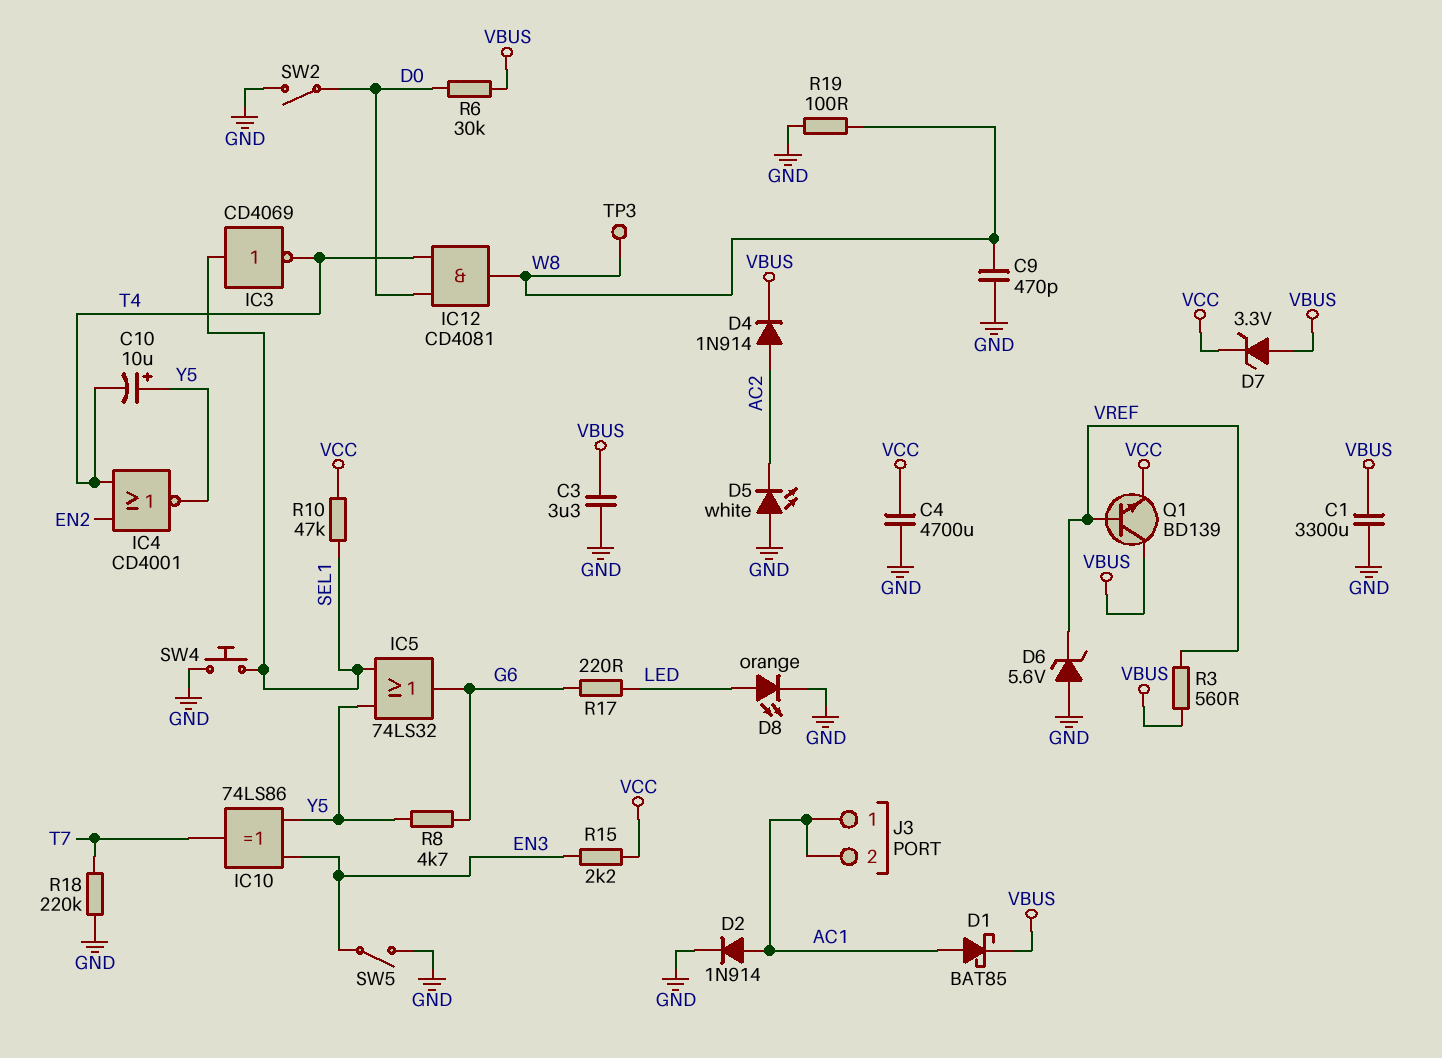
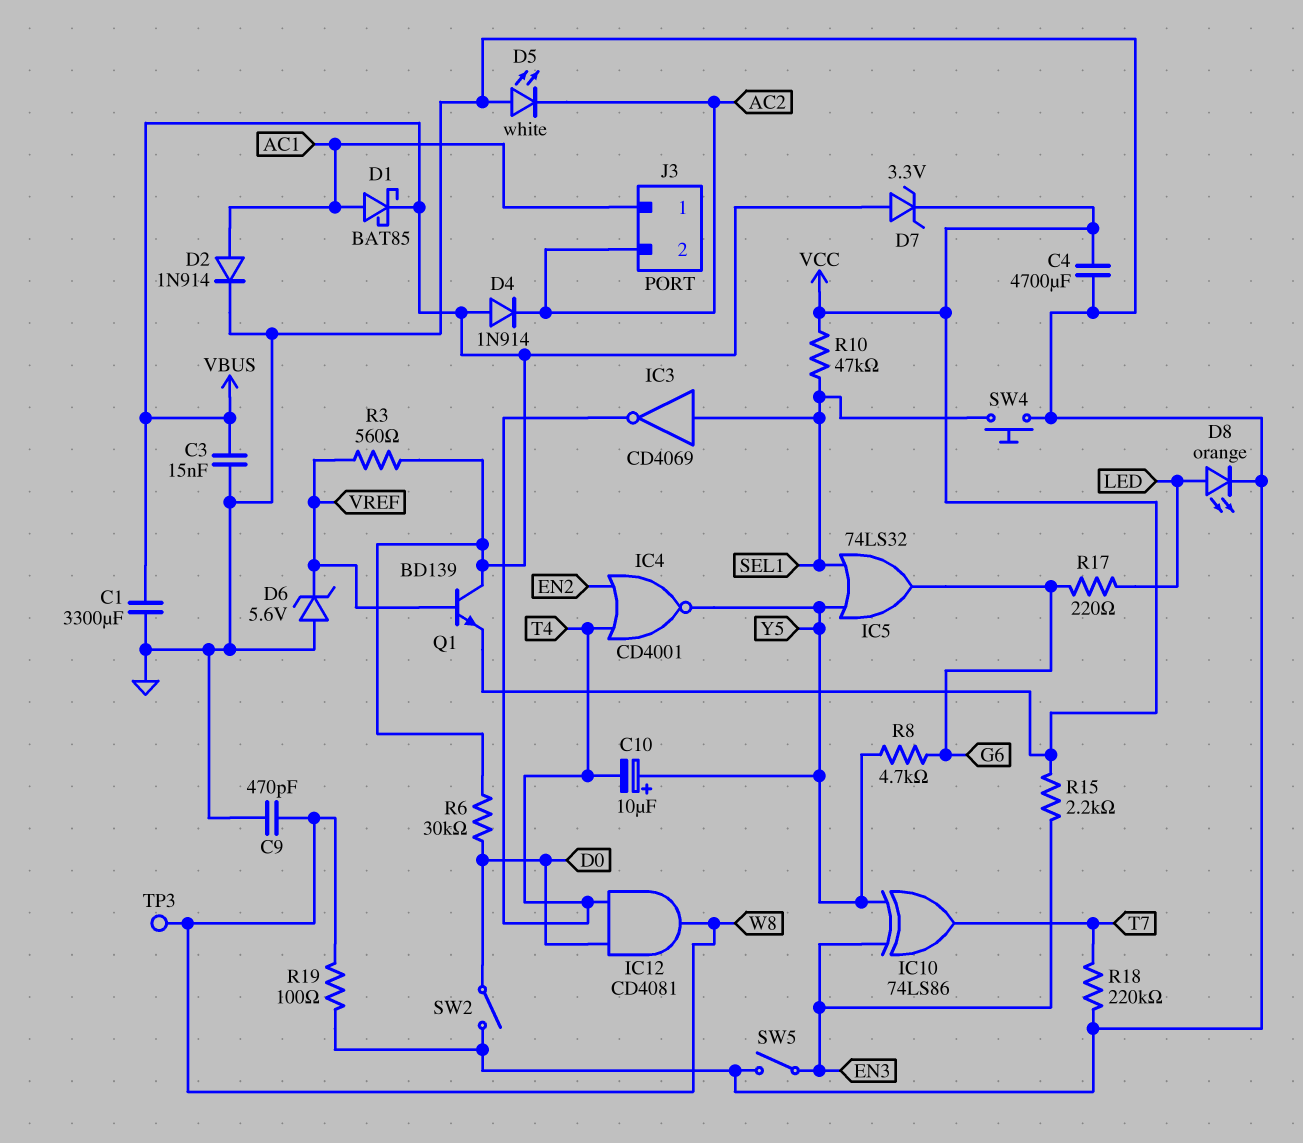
C3: 3.3uF (GND, VBUS) -> 15nF (GND, VBUS)
D4: diode 1N914 (A AC2, K VBUS) -> diode 1N914 (A VBUS, K AC2)
J3 pin 2: AC1 -> AC2

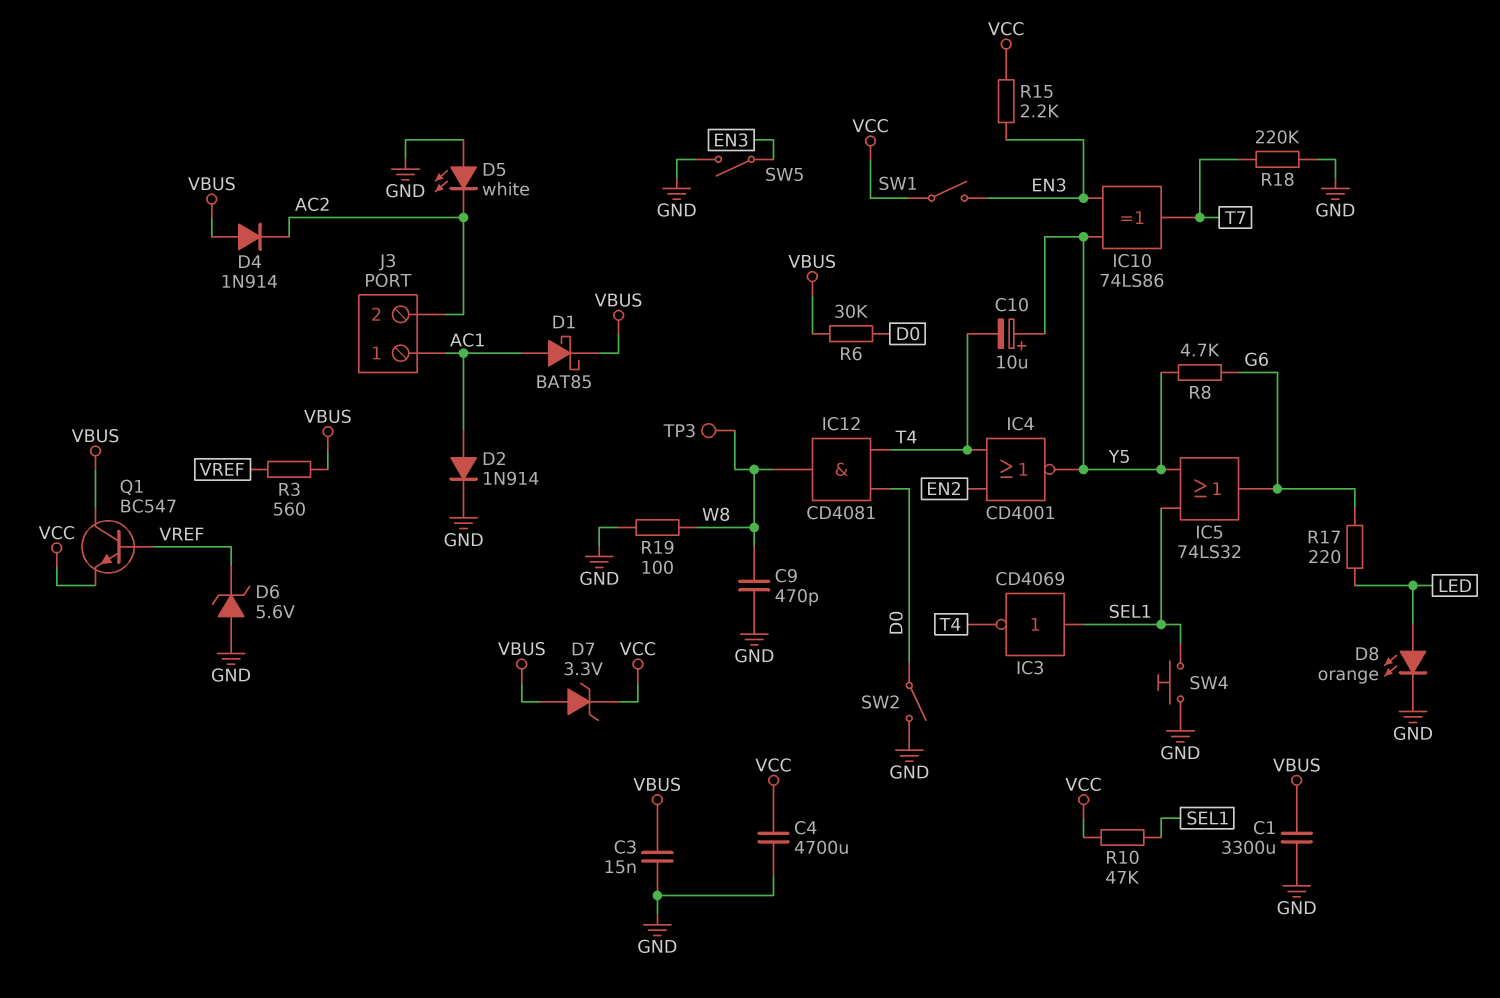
Q1: NPN BD139 (B VREF, C VBUS, E VCC) -> NPN BC547 (B VREF, C VBUS, E VCC)
SW1: none -> switch (EN3, VCC)

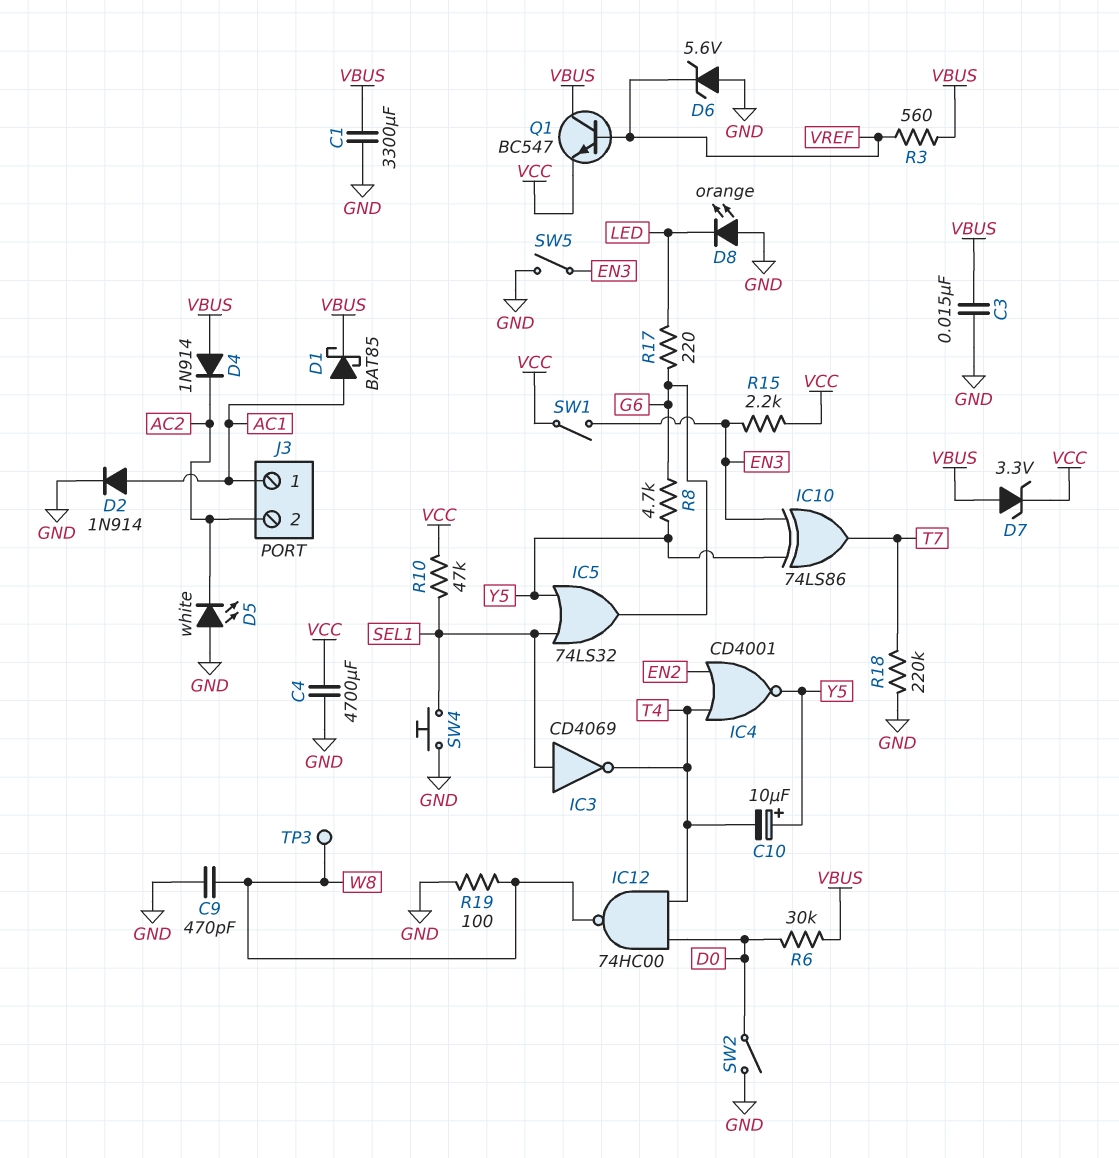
D8: LED orange (A LED, K GND) -> LED orange (A GND, K LED)
IC12: AND CD4081 (in D0, in T4, out W8) -> NAND 74HC00 (in D0, in T4, out W8)

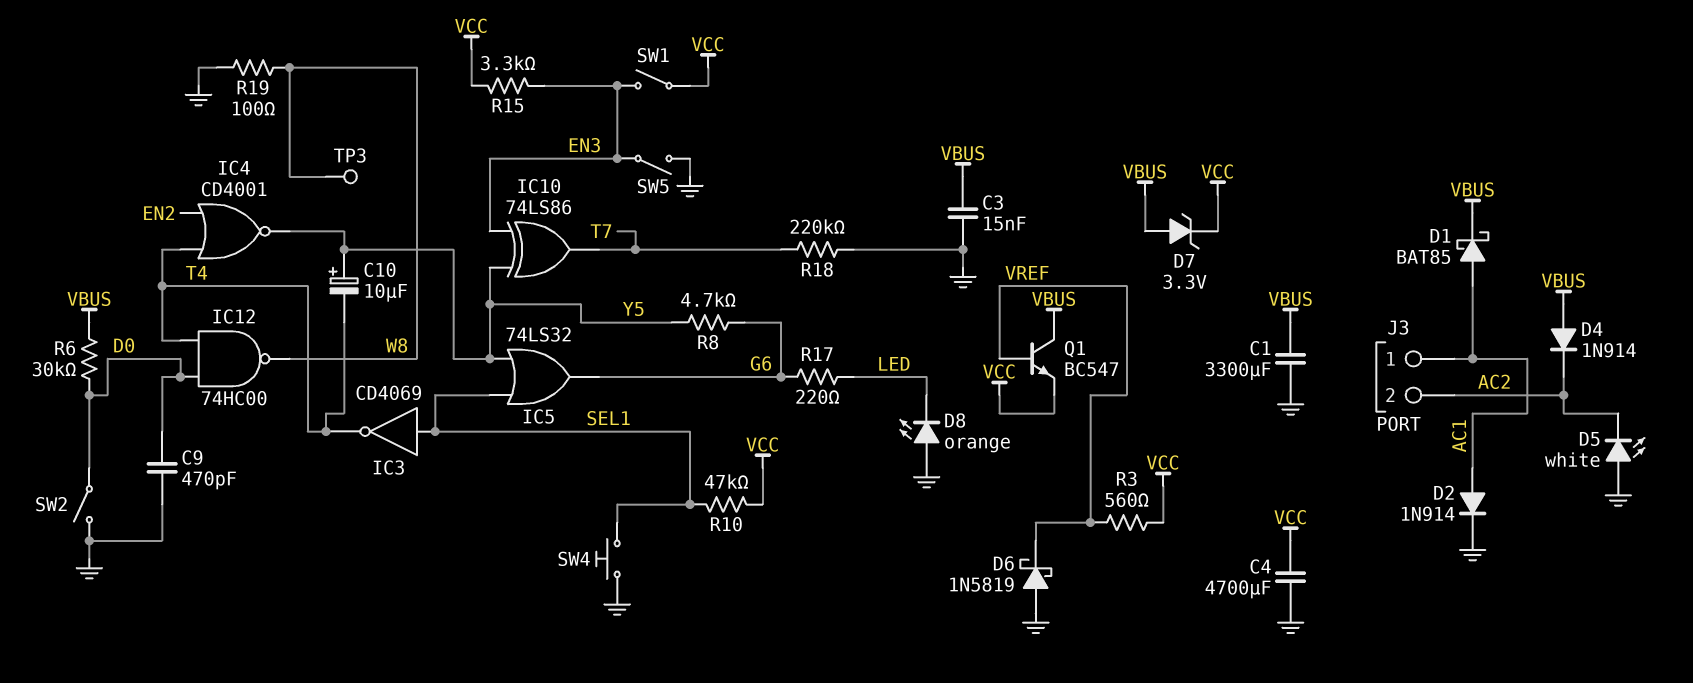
C9: 470pF (GND, W8) -> 470pF (D0, GND)
D6: zener 5.6V (A GND, K VREF) -> schottky 1N5819 (A GND, K VREF)
R3: 560 (VBUS, VREF) -> 560 (VCC, VREF)
R15: 2.2k (EN3, VCC) -> 3.3k (EN3, VCC)

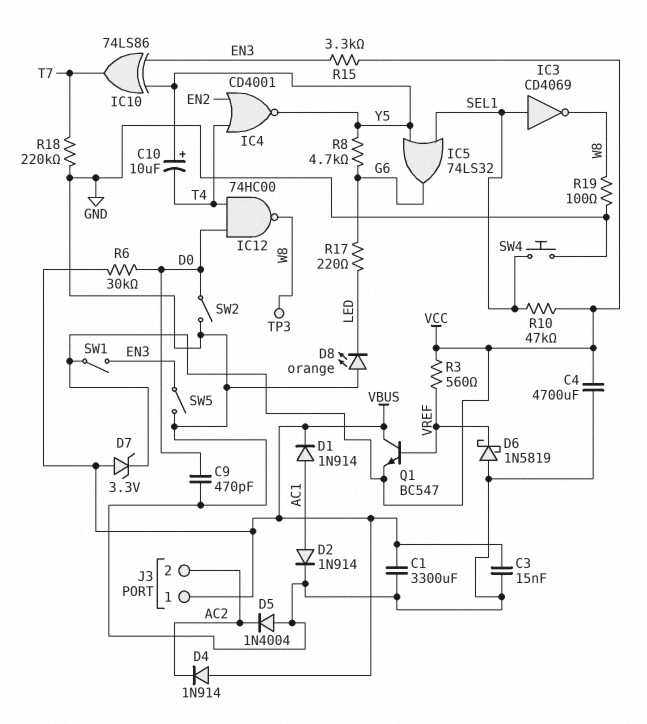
D1: schottky BAT85 (A AC1, K VBUS) -> diode 1N914 (A AC1, K VBUS)
D5: LED white (A GND, K AC2) -> diode 1N4004 (A GND, K AC2)
IC3: NOT CD4069 (in SEL1, out T4) -> NOT CD4069 (in SEL1, out W8)
J3 pin 1: AC1 -> VBUS

